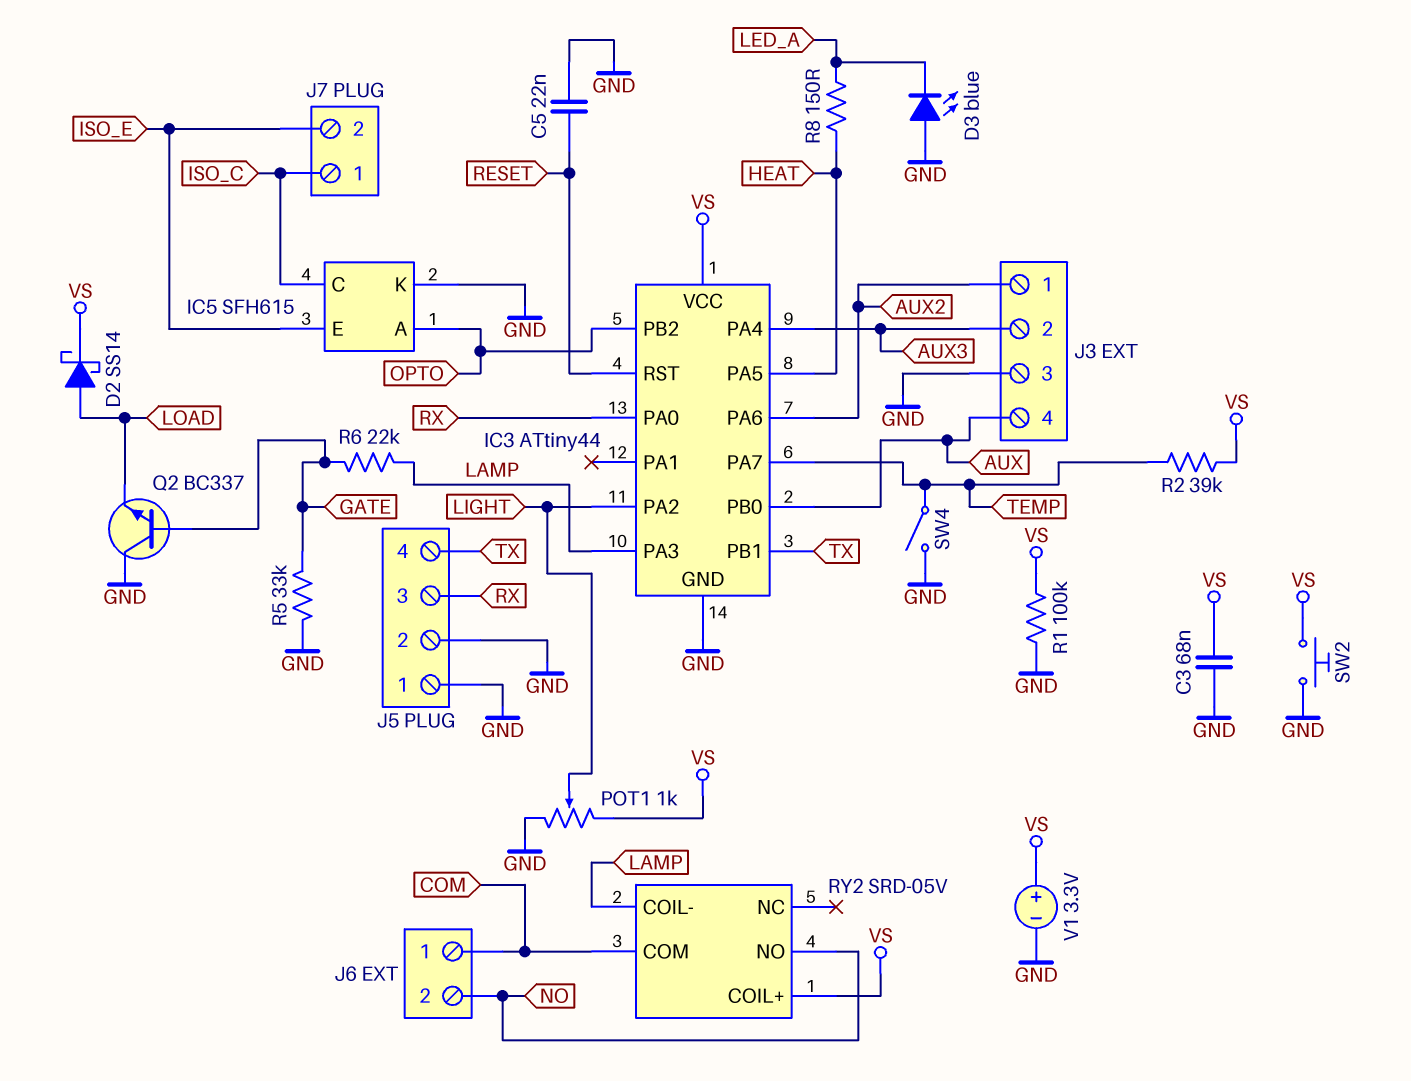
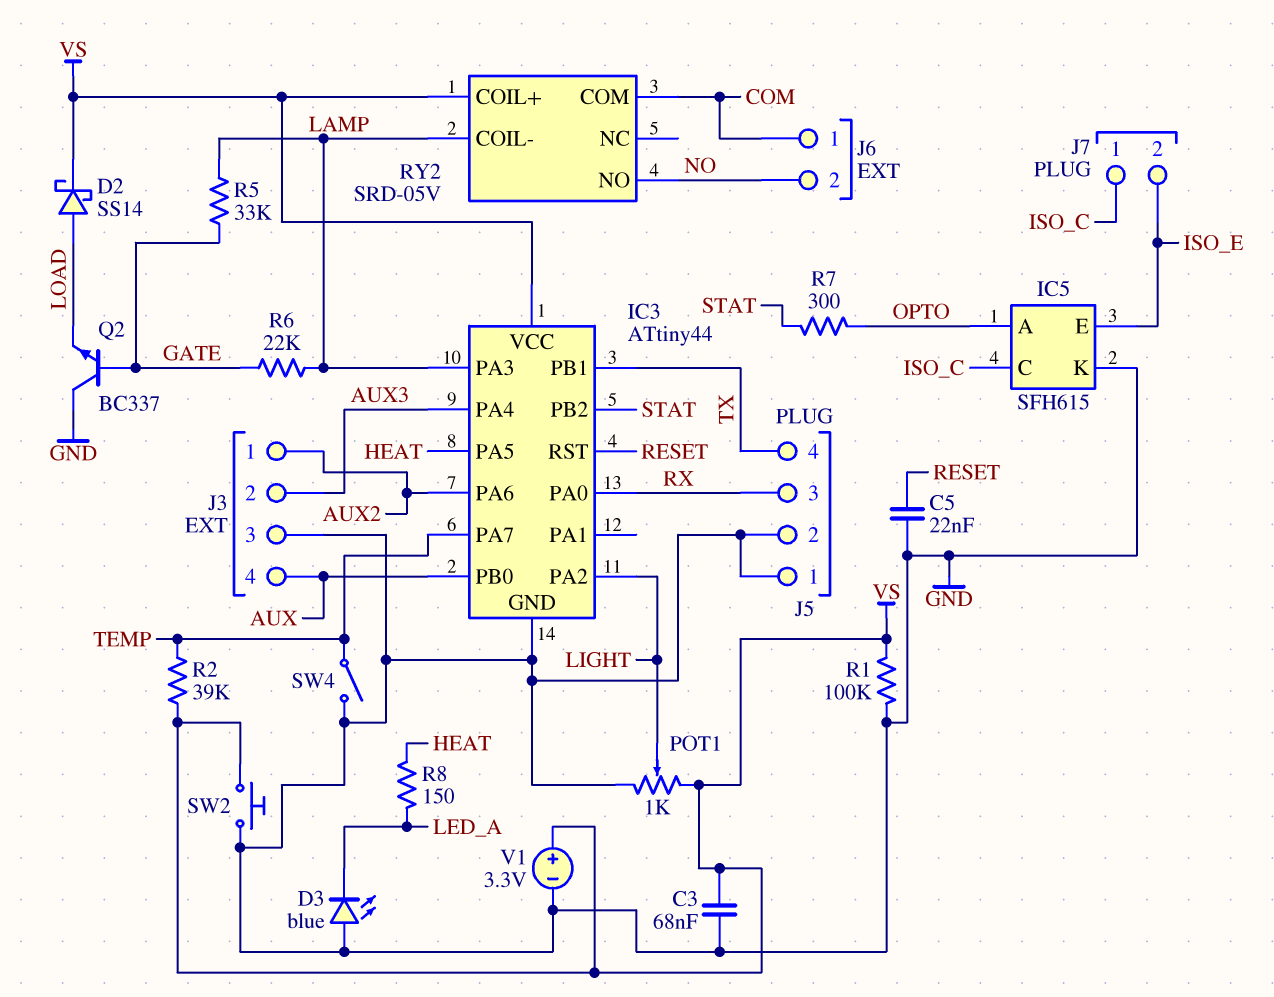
IC3 pin PB2: OPTO -> STAT
R5: 33k (GATE, GND) -> 33k (GATE, LAMP)
R7: none -> 300 (OPTO, STAT)

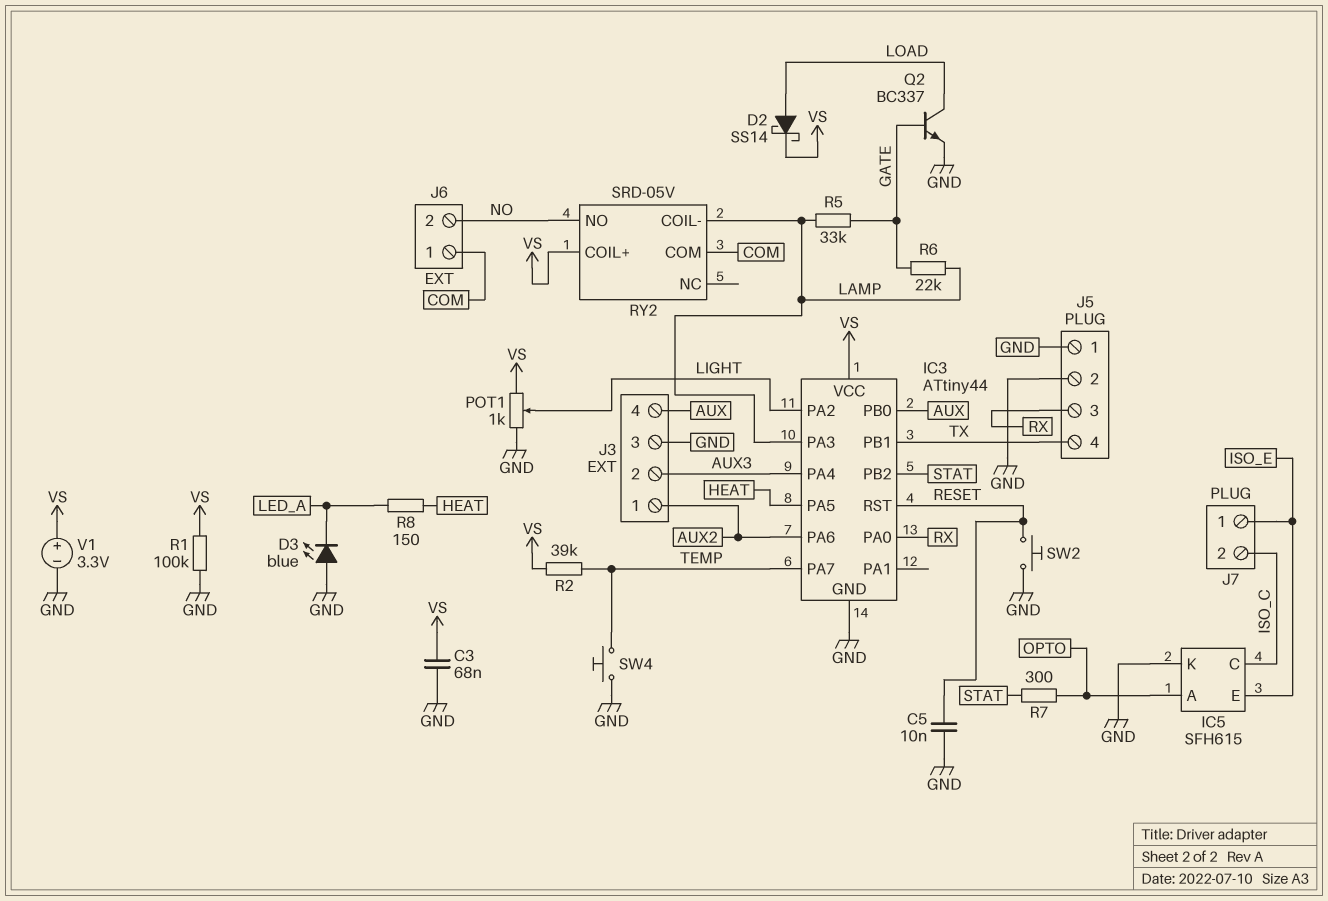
C5: 22nF (GND, RESET) -> 10nF (GND, RESET)
J7 pin 1: ISO_C -> ISO_E
J7 pin 2: ISO_E -> ISO_C
Q2: NPN BC337 (B GATE, C GND, E LOAD) -> NPN BC337 (B GATE, C LOAD, E GND)
SW2: button (GND, VS) -> button (GND, RESET)
SW4: switch (GND, TEMP) -> button (GND, TEMP)

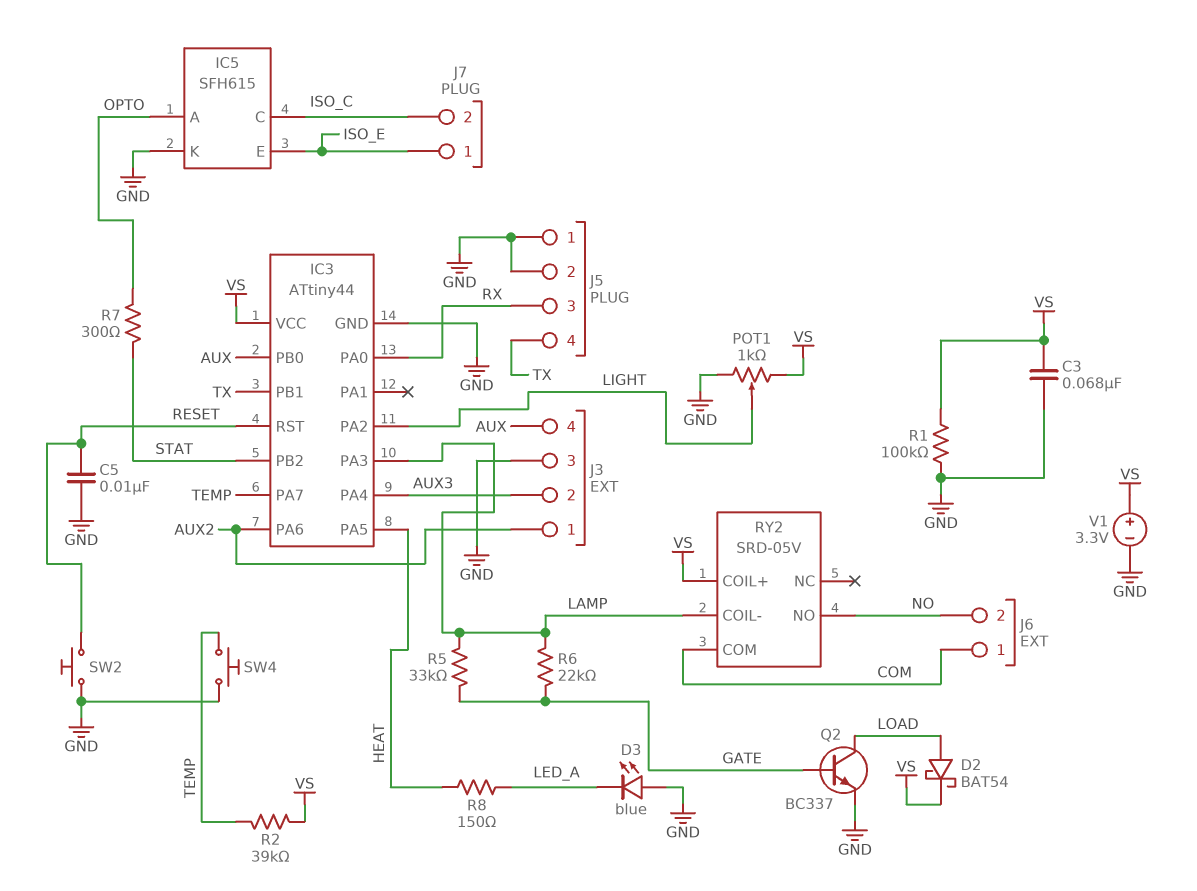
D2: schottky SS14 (A LOAD, K VS) -> schottky BAT54 (A LOAD, K VS)

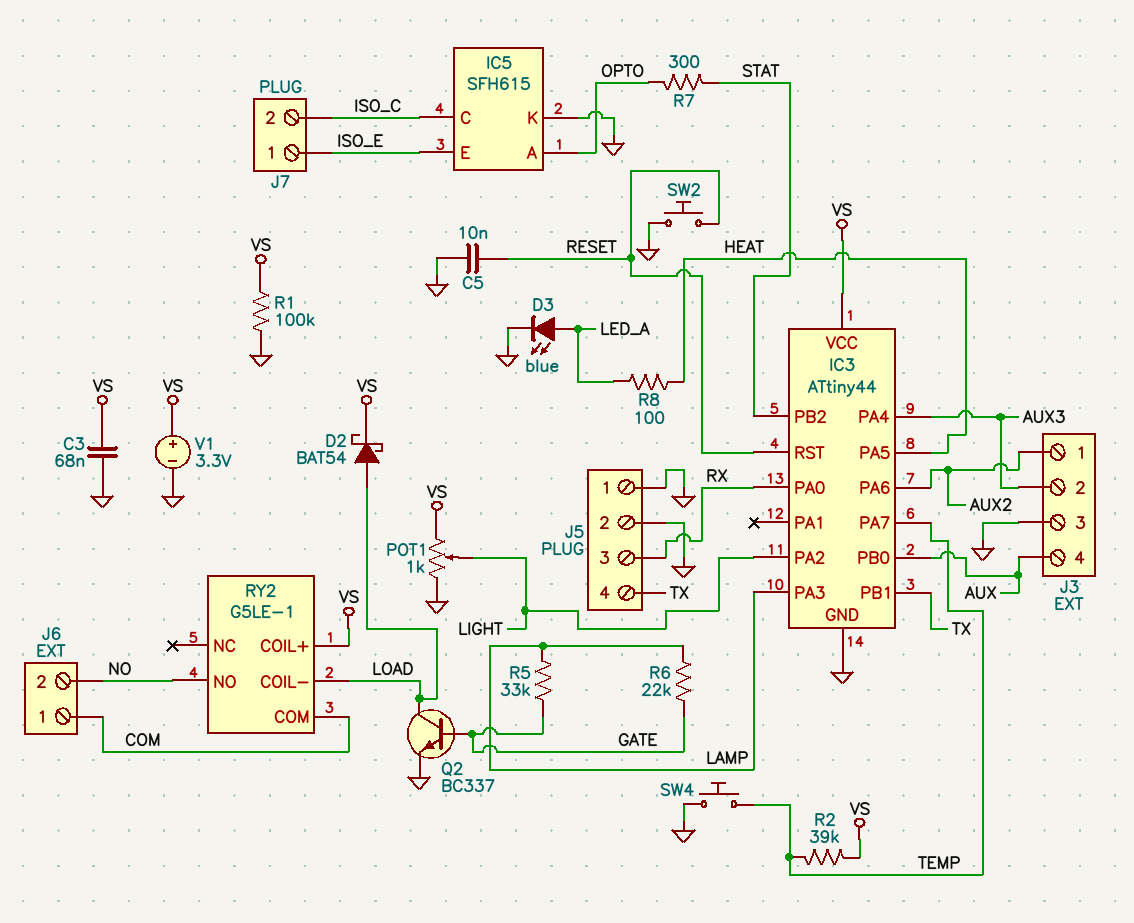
D3: LED blue (A GND, K LED_A) -> LED blue (A LED_A, K GND)
R8: 150 (HEAT, LED_A) -> 100 (HEAT, LED_A)
RY2: SRD-05V -> G5LE-1
RY2 pin COIL-: LAMP -> LOAD

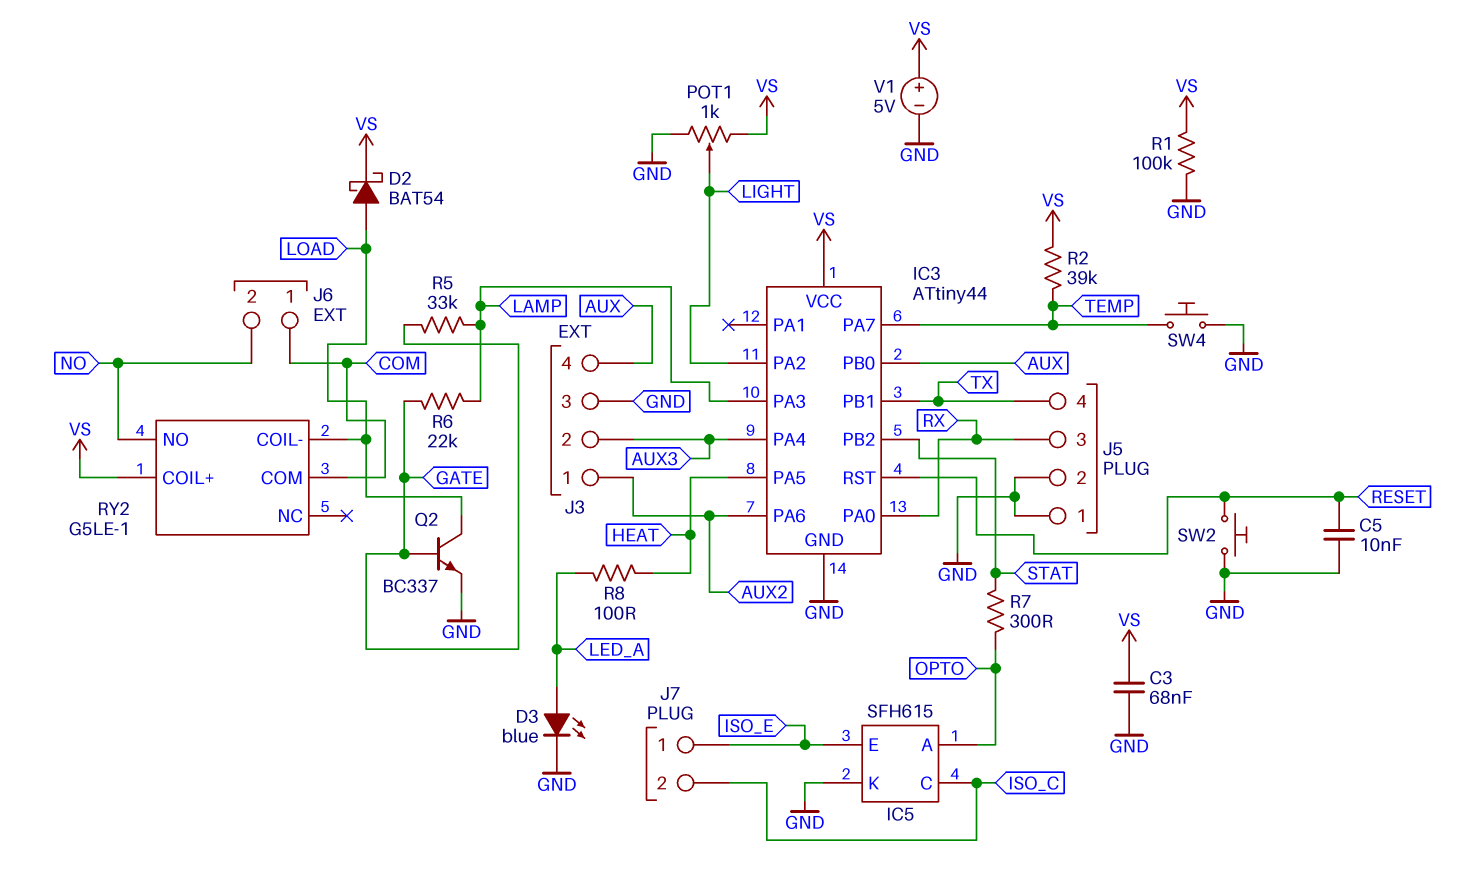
V1: 3.3V (plus VS, minus GND) -> 5V (plus VS, minus GND)

